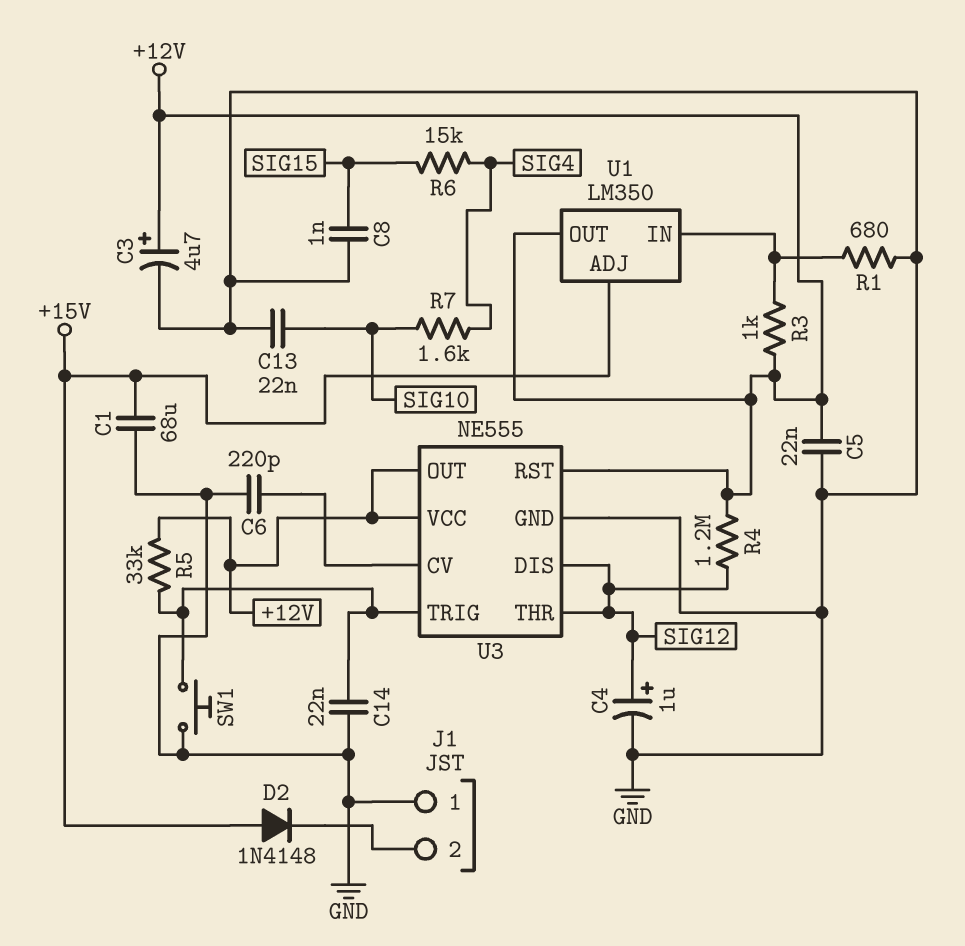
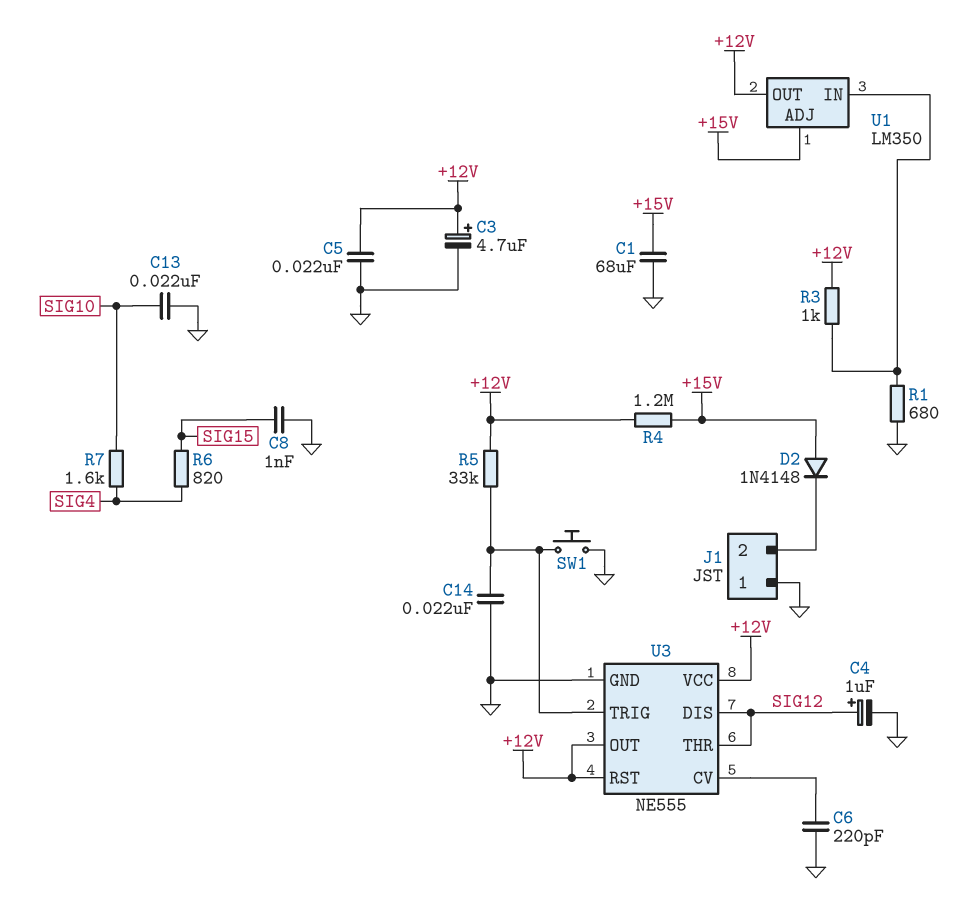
R4: 1.2M (+12V, SIG12) -> 1.2M (+12V, +15V)
R6: 15k (SIG4, SIG15) -> 820 (SIG4, SIG15)

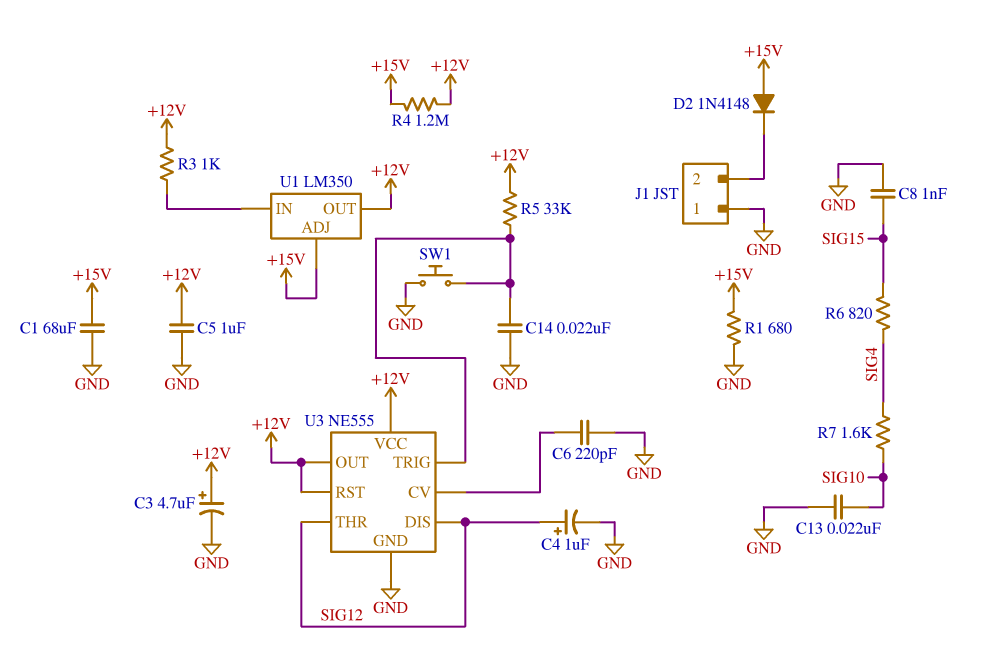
C5: 22nF (+12V, GND) -> 1uF (+12V, GND)
R1: 680 (GND, U1/IN) -> 680 (+15V, GND)

